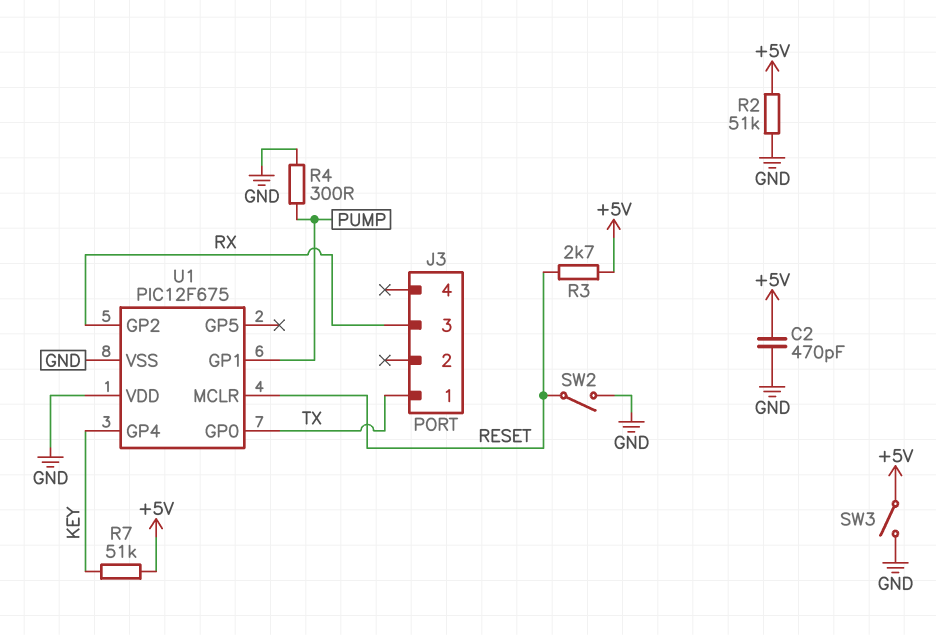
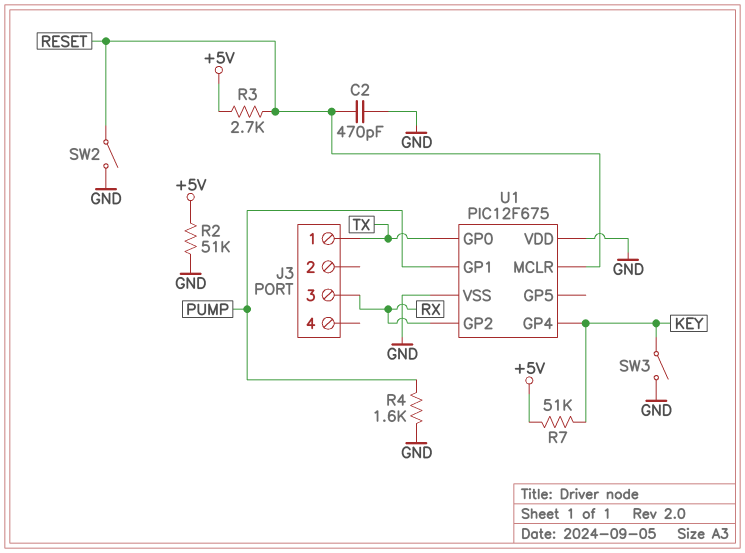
C2: 470pF (+5V, GND) -> 470pF (GND, RESET)
R4: 300 (GND, PUMP) -> 1.6k (GND, PUMP)
SW3: switch (+5V, GND) -> switch (GND, KEY)

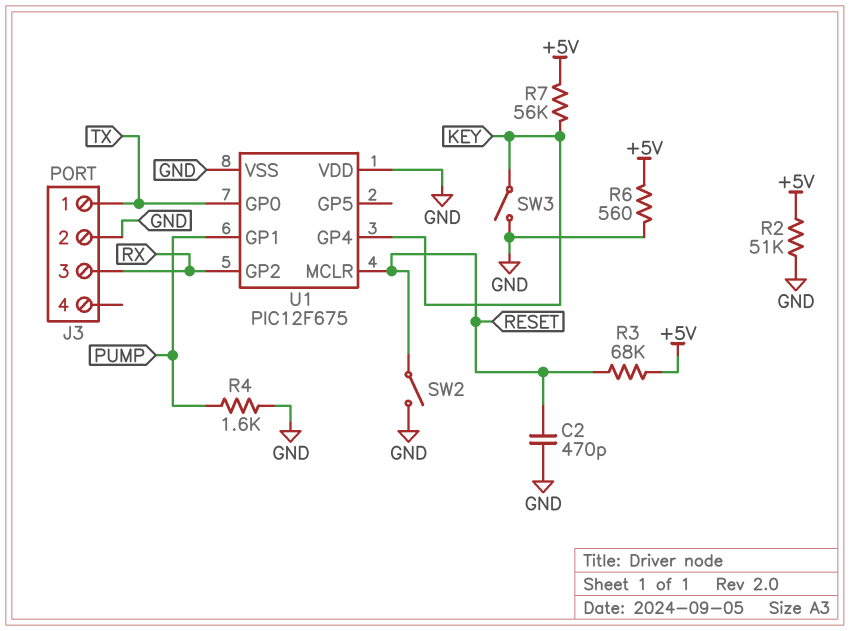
J3 pin 2: none -> GND
R3: 2.7k (+5V, RESET) -> 68k (+5V, RESET)
R6: none -> 560 (+5V, GND)
R7: 51k (+5V, KEY) -> 56k (+5V, KEY)

